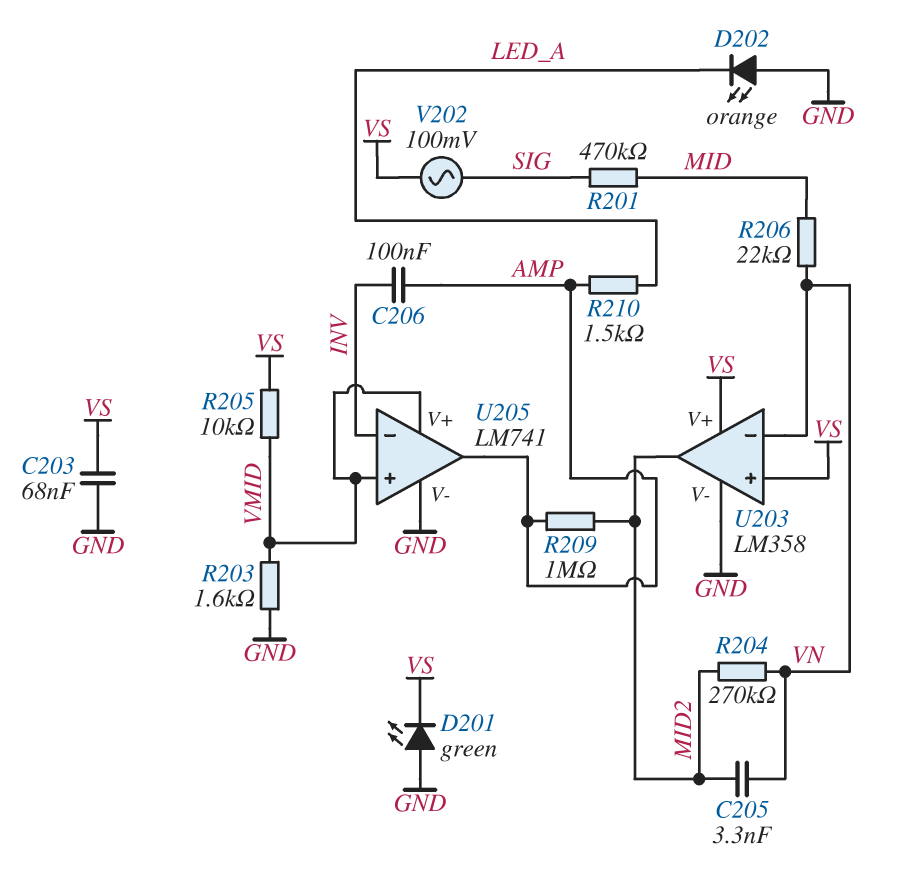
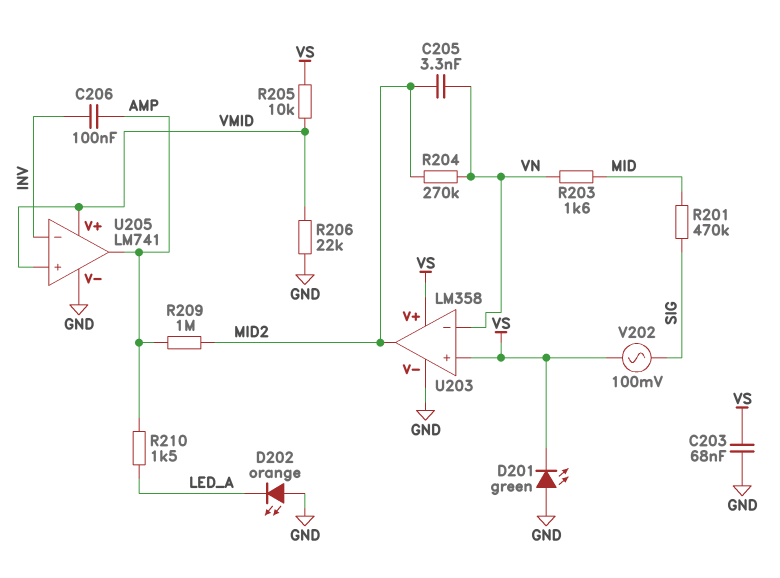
R203: 1.6k (GND, VMID) -> 1.6k (MID, VN)
R206: 22k (MID, VN) -> 22k (GND, VMID)

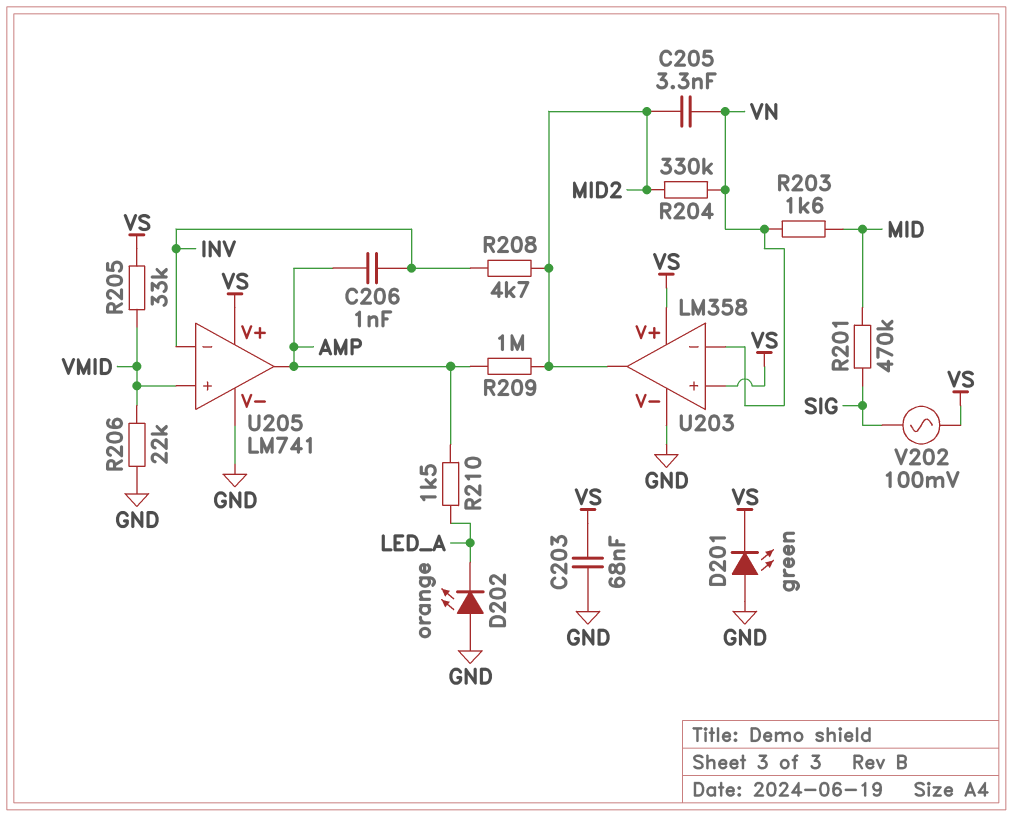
C206: 100nF (AMP, INV) -> 1nF (AMP, INV)
R204: 270k (MID2, VN) -> 330k (MID2, VN)
R205: 10k (VMID, VS) -> 33k (VMID, VS)
R208: none -> 4.7k (INV, MID2)
U205 pin V+: VMID -> VS

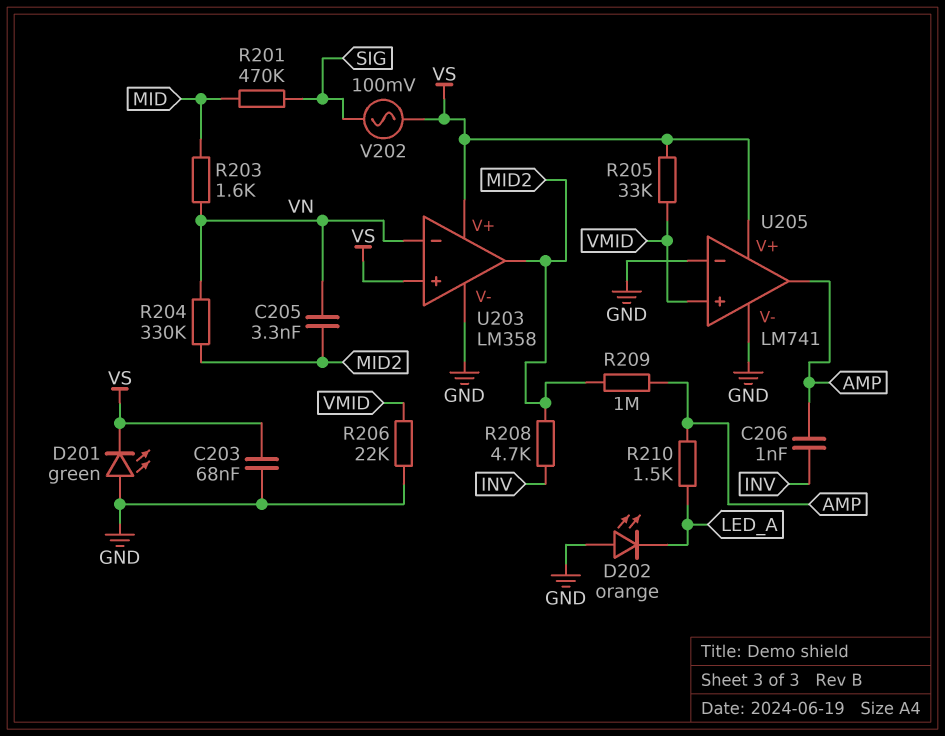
U205 pin in-: INV -> GND

